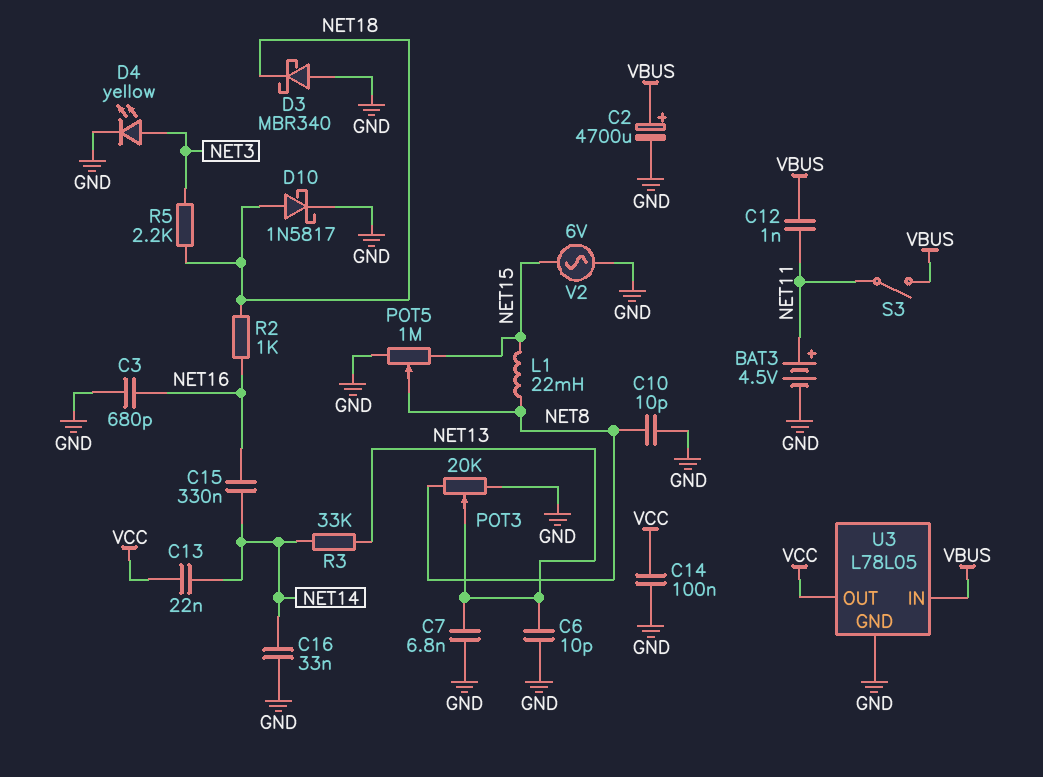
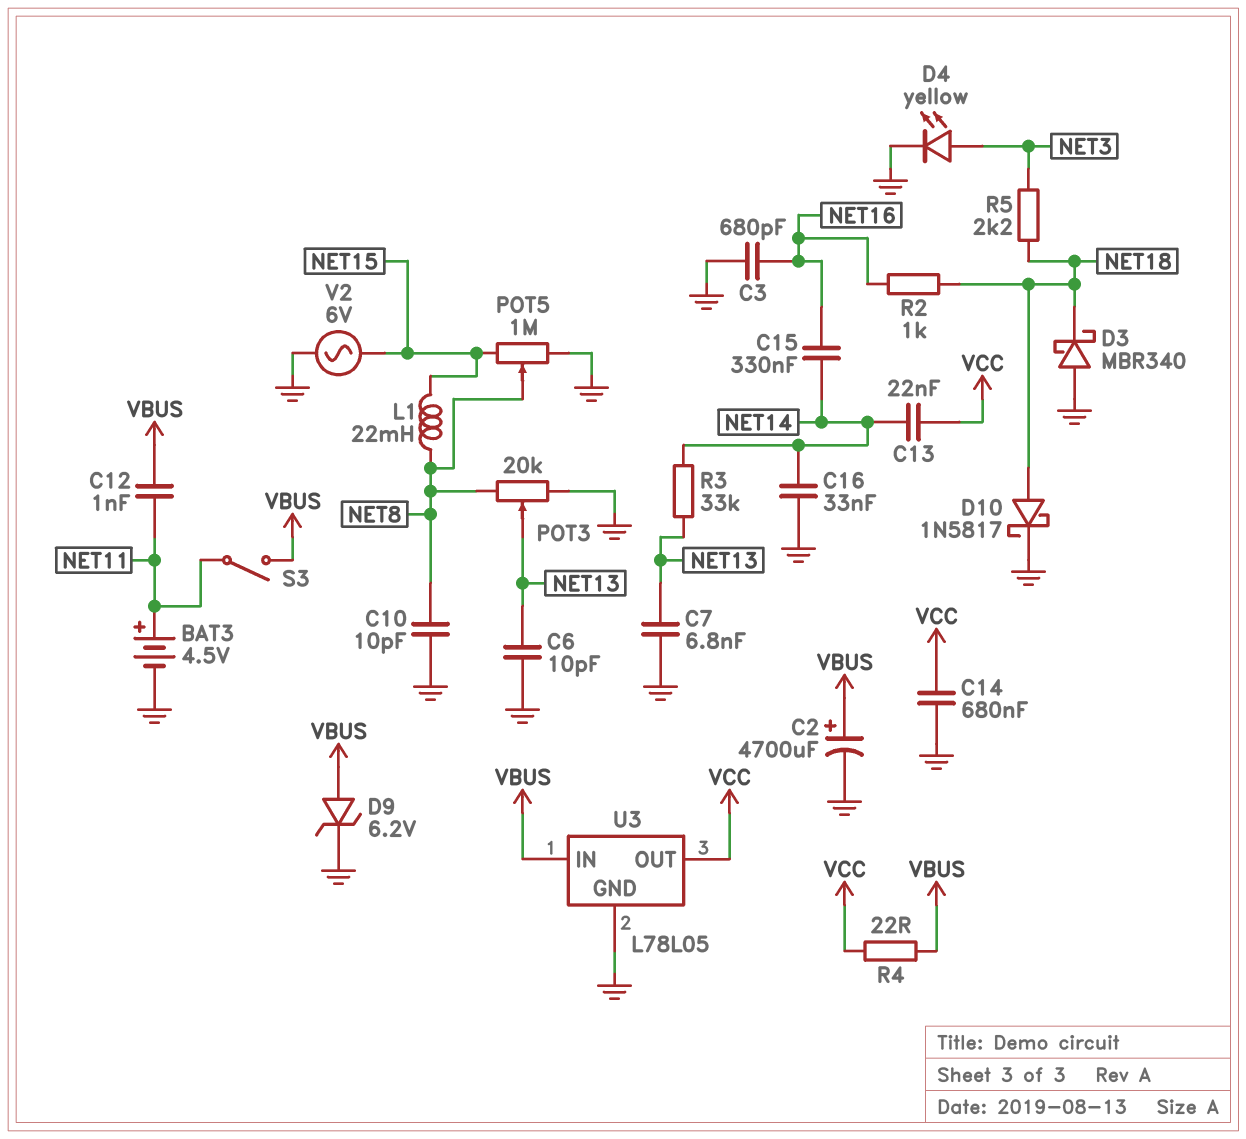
C14: 100nF (GND, VCC) -> 680nF (GND, VCC)
D9: none -> zener 6.2V (A VBUS, K GND)
R4: none -> 22 (VBUS, VCC)

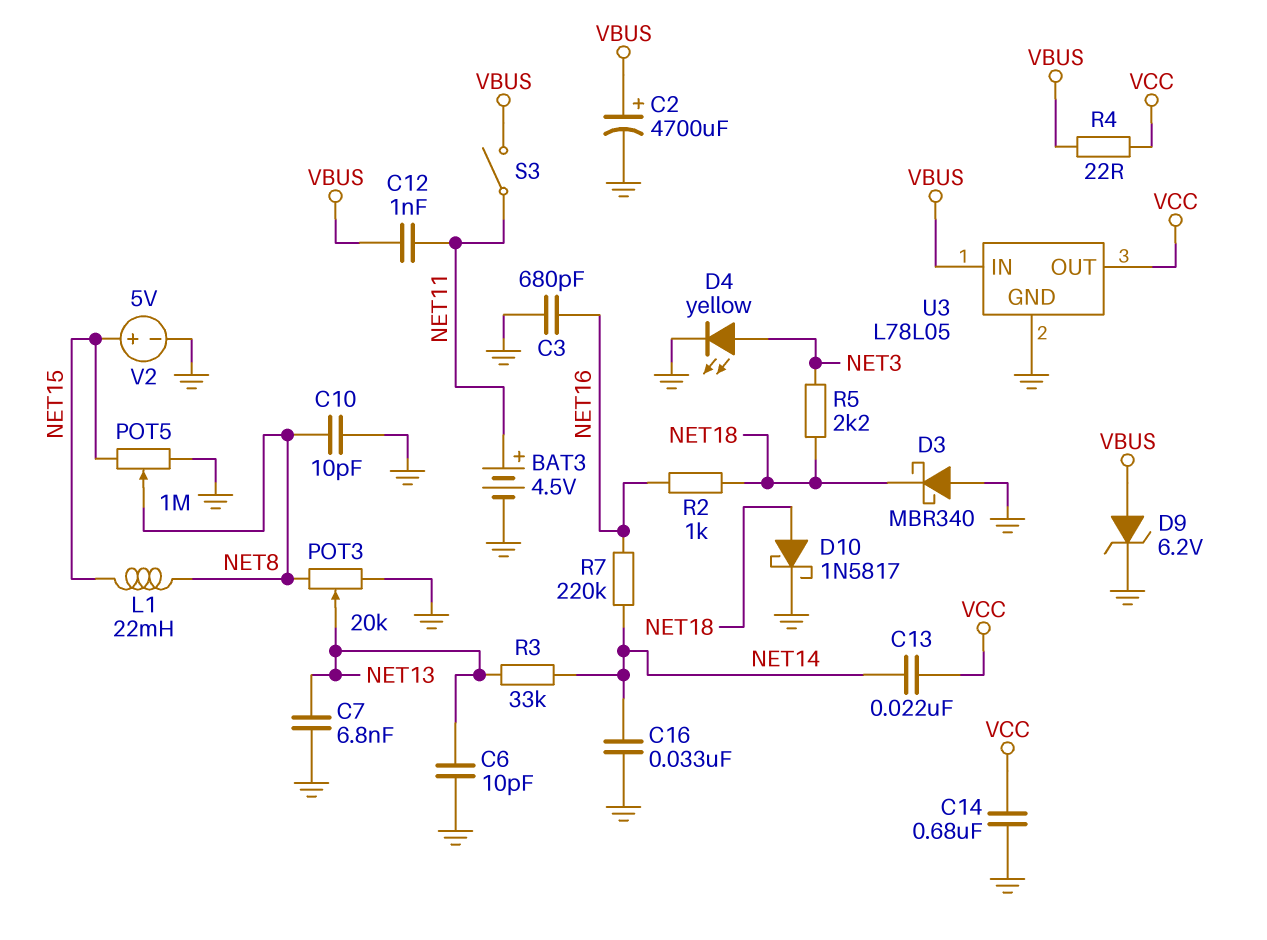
C15: 330nF (NET14, NET16) -> none
R7: none -> 220k (NET14, NET16)
V2: AC 6V (GND, NET15) -> 5V (plus NET15, minus GND)

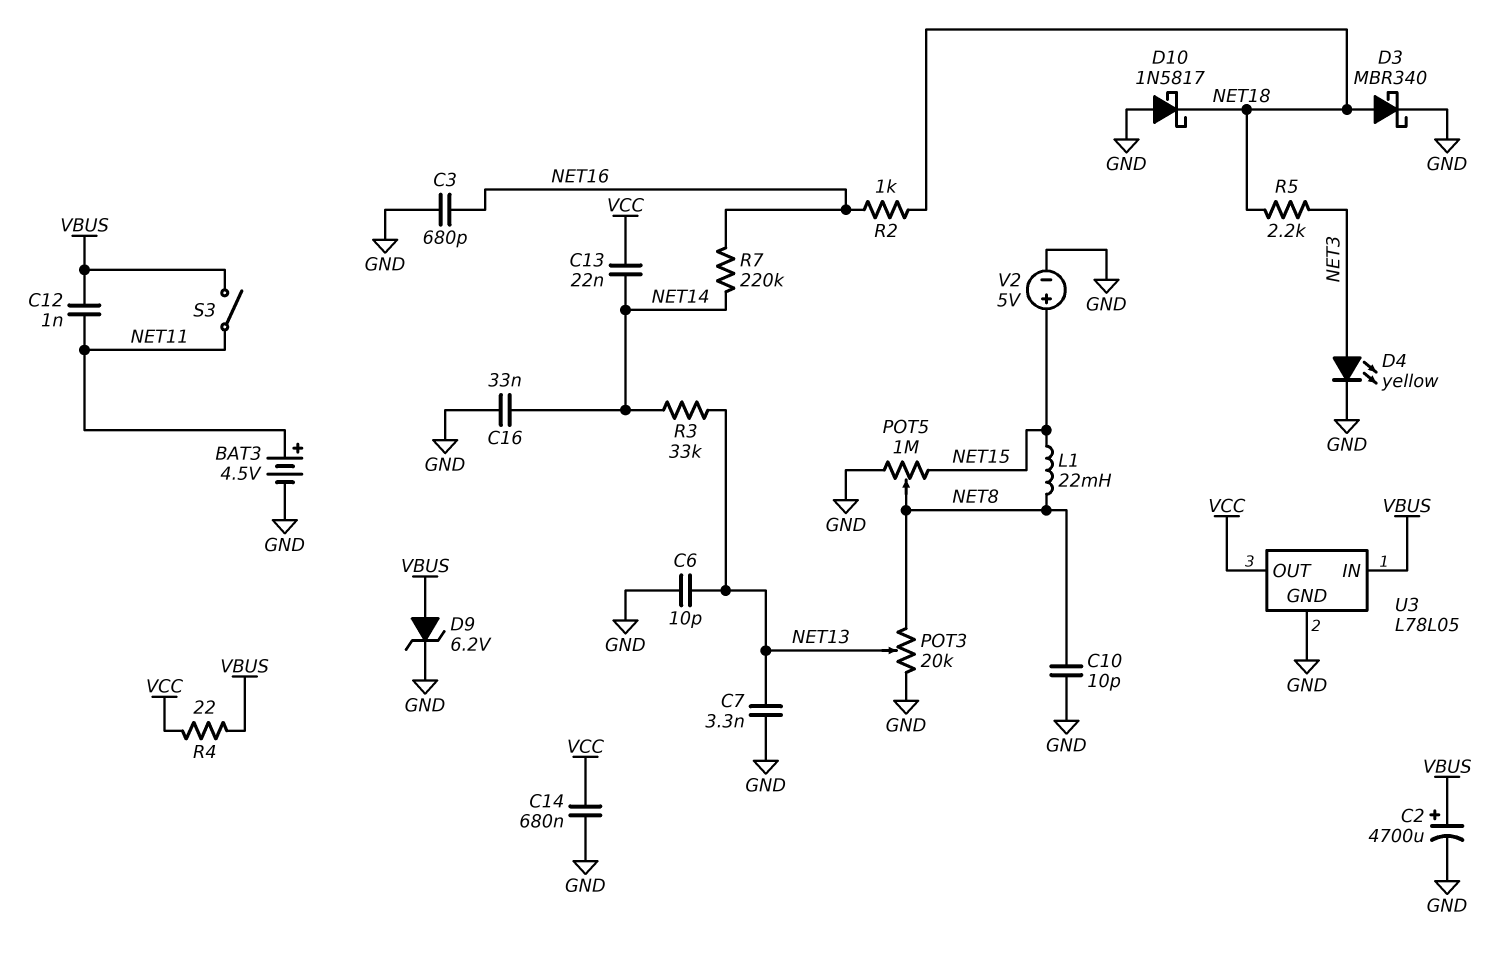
C7: 6.8nF (GND, NET13) -> 3.3nF (GND, NET13)
D3: schottky MBR340 (A GND, K NET18) -> schottky MBR340 (A NET18, K GND)
D10: schottky 1N5817 (A NET18, K GND) -> schottky 1N5817 (A GND, K NET18)

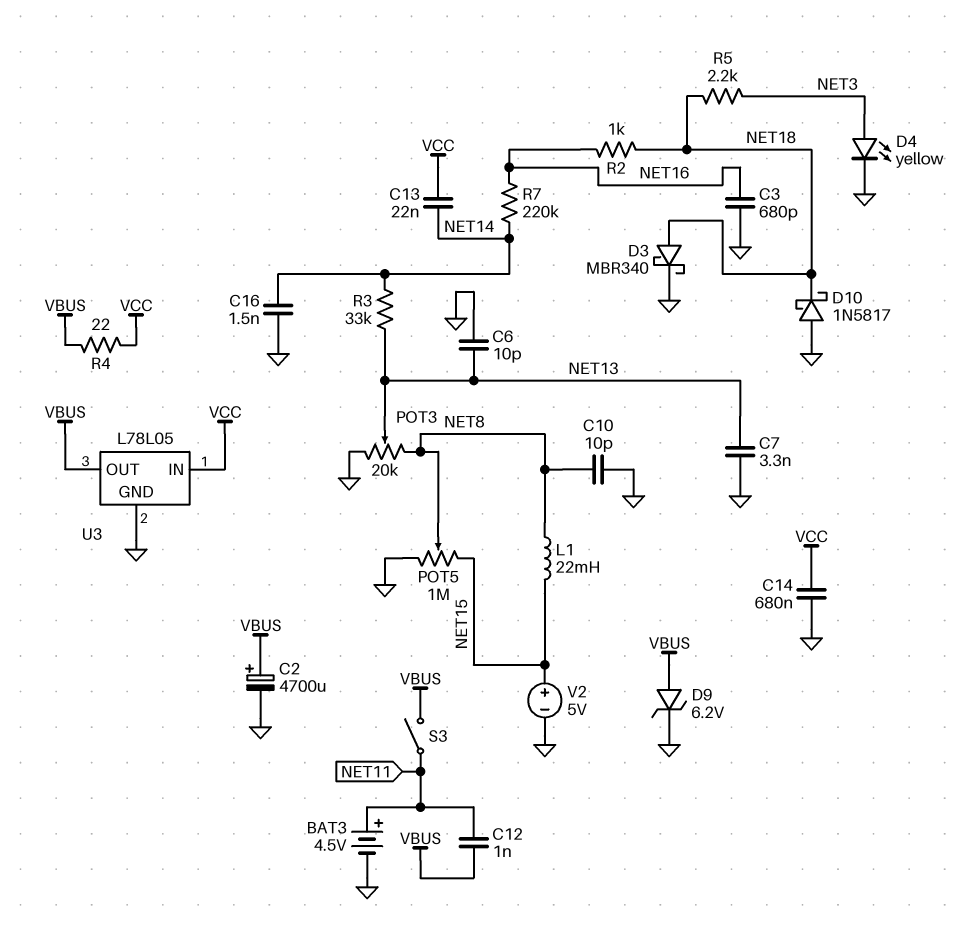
C16: 33nF (GND, NET14) -> 1.5nF (GND, NET14)
U3 pin IN: VBUS -> VCC
U3 pin OUT: VCC -> VBUS

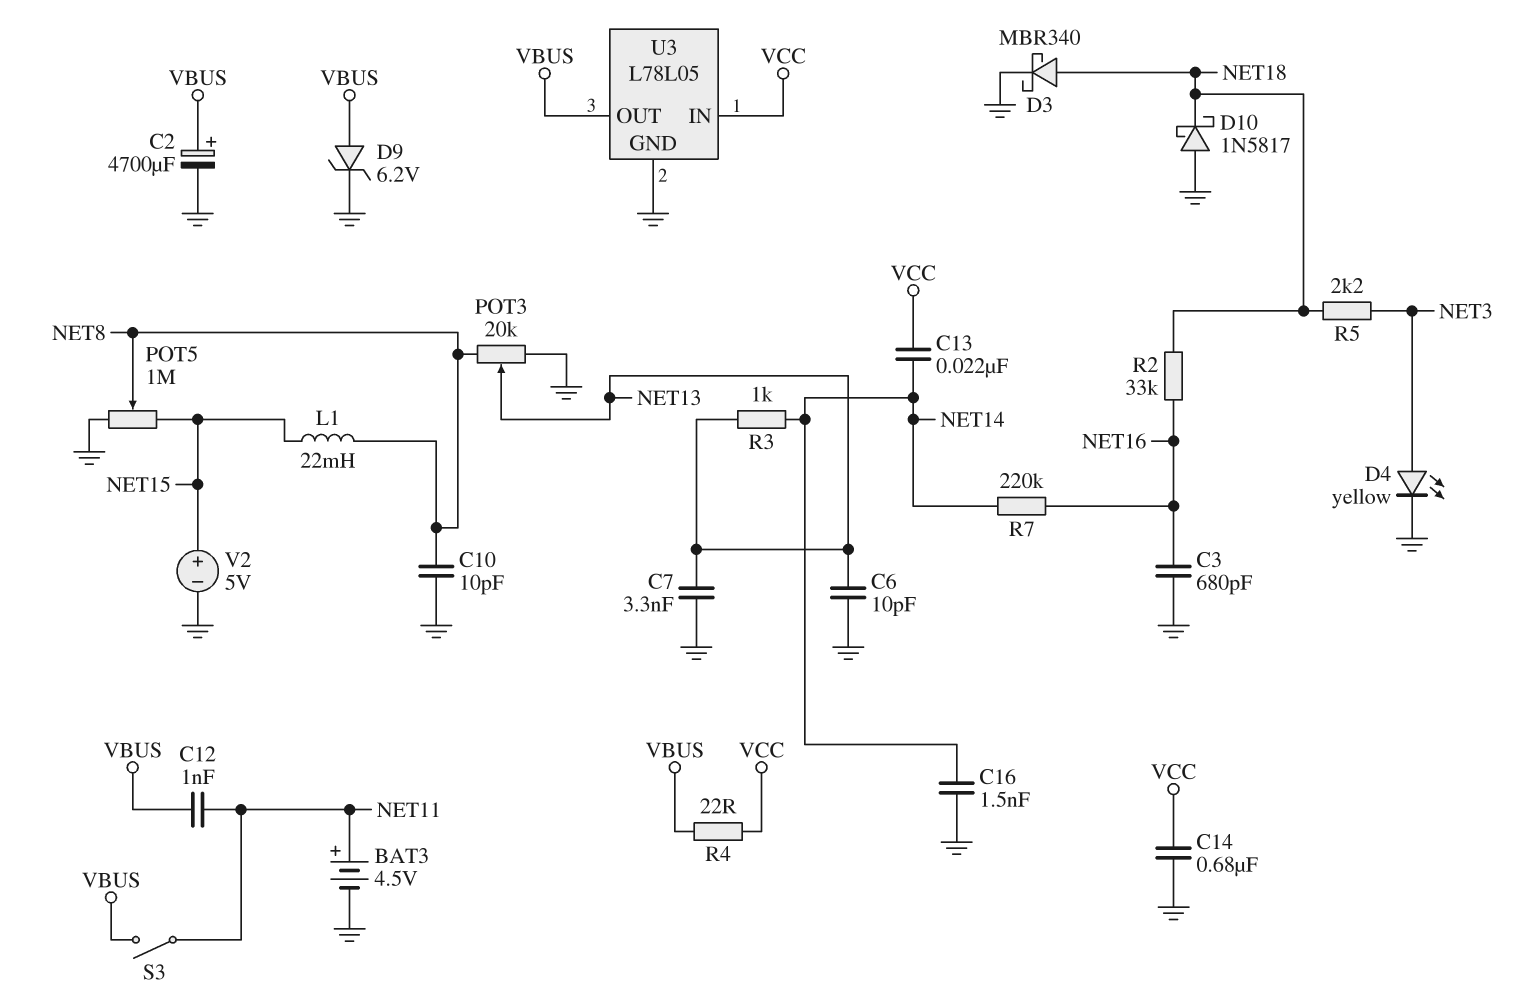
R2: 1k (NET16, NET18) -> 33k (NET16, NET18)
R3: 33k (NET13, NET14) -> 1k (NET13, NET14)

